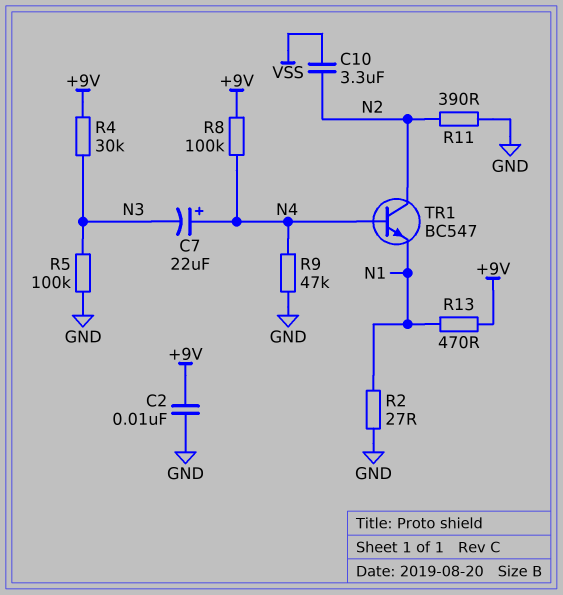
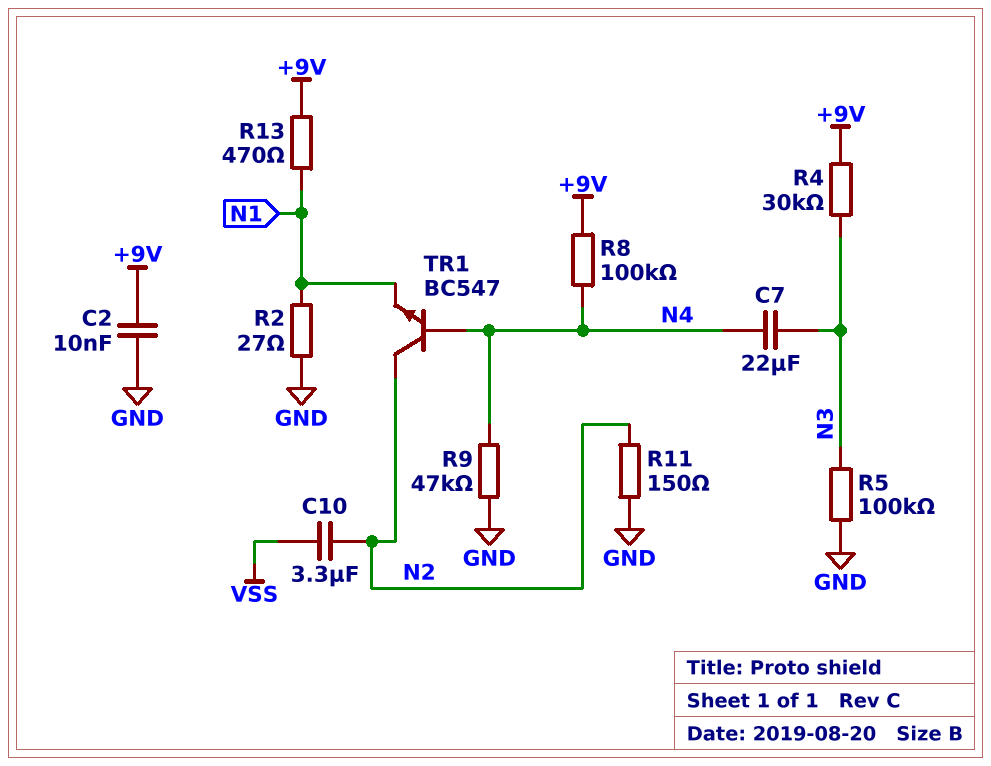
C7: 22uF (plus N4, minus N3) -> 22uF (N3, N4)
R11: 390 (GND, N2) -> 150 (GND, N2)

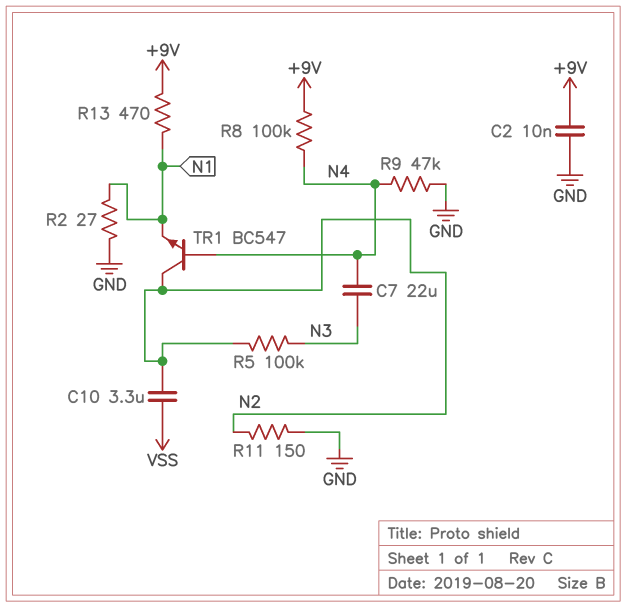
R4: 30k (+9V, N3) -> none
R5: 100k (GND, N3) -> 100k (N2, N3)

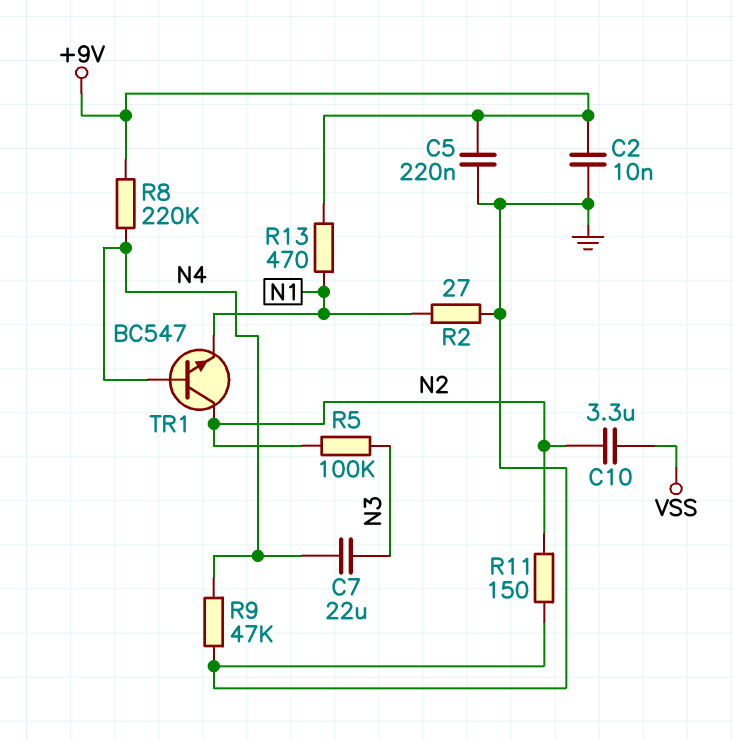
C5: none -> 220nF (+9V, GND)
R8: 100k (+9V, N4) -> 220k (+9V, N4)

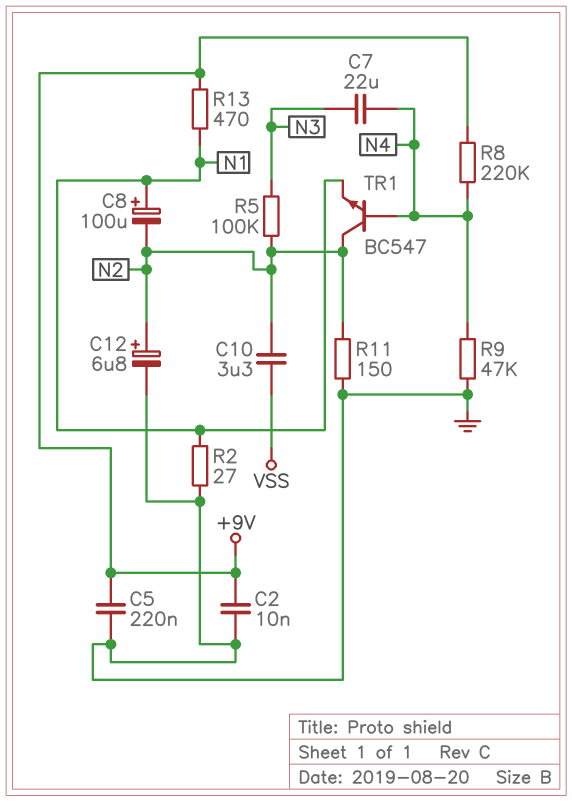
C8: none -> 100uF (plus N1, minus N2)
C12: none -> 6.8uF (plus N2, minus GND)

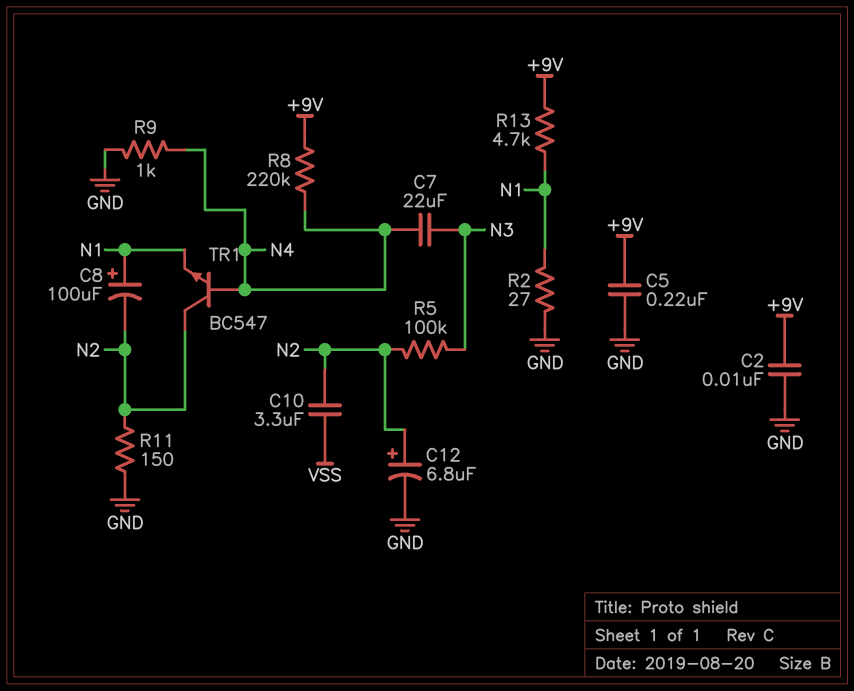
R9: 47k (GND, N4) -> 1k (GND, N4)
R13: 470 (+9V, N1) -> 4.7k (+9V, N1)

